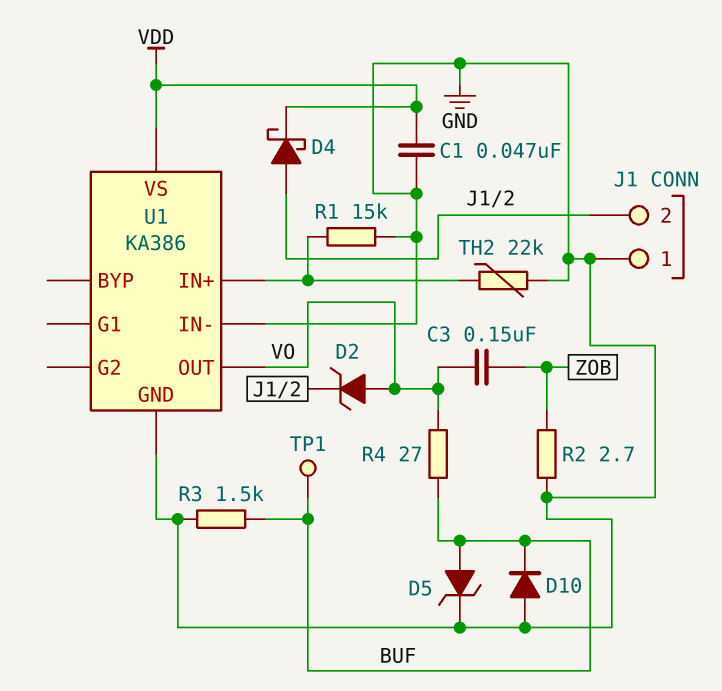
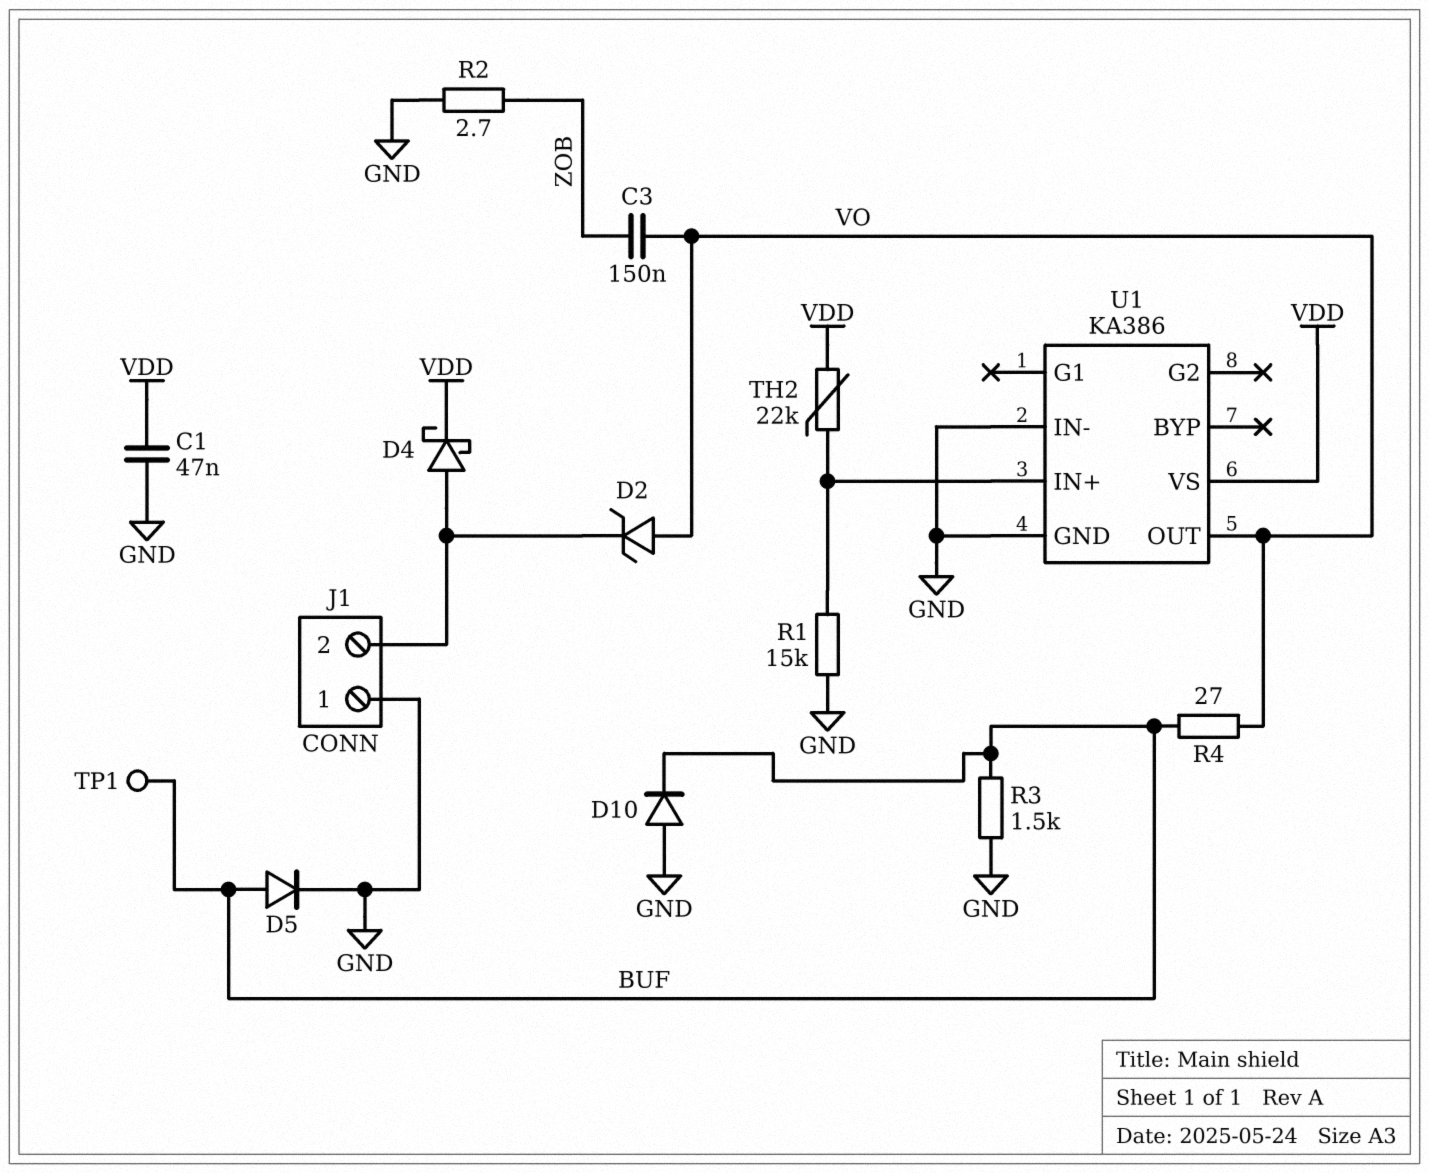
D5: zener (A BUF, K GND) -> diode (A BUF, K GND)
TH2: 22k (GND, U1/IN+) -> 22k (U1/IN+, VDD)

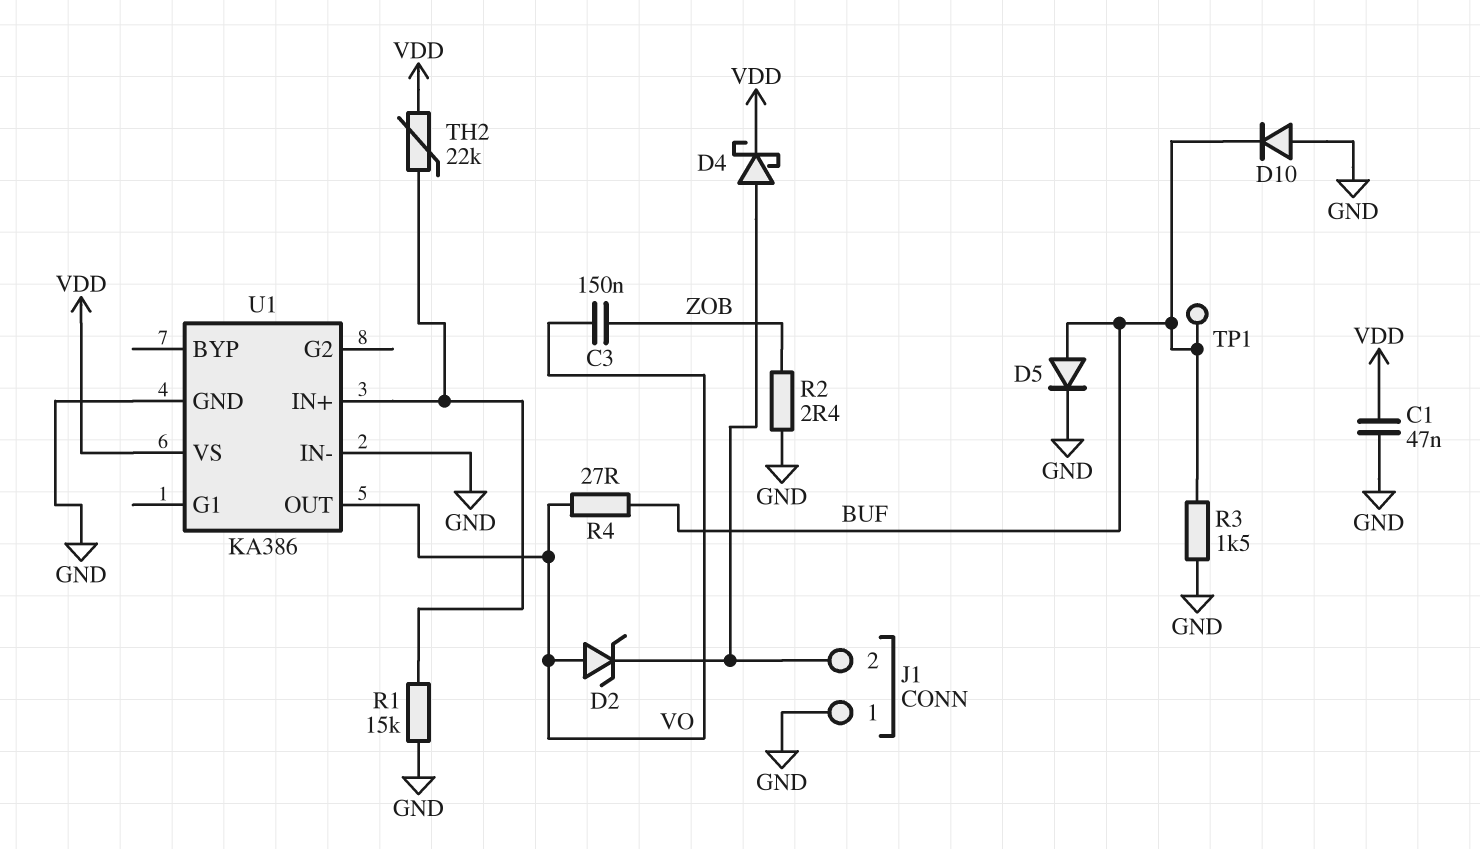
R2: 2.7 (GND, ZOB) -> 2.4 (GND, ZOB)

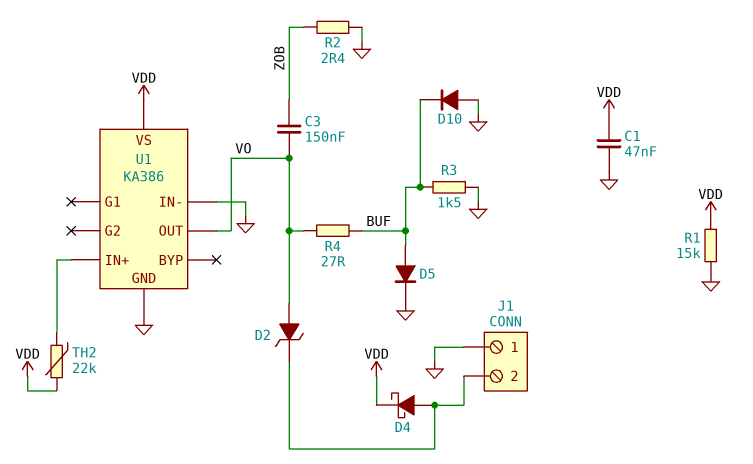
R1: 15k (GND, U1/IN+) -> 15k (GND, VDD)
TP1: test point (BUF) -> none

